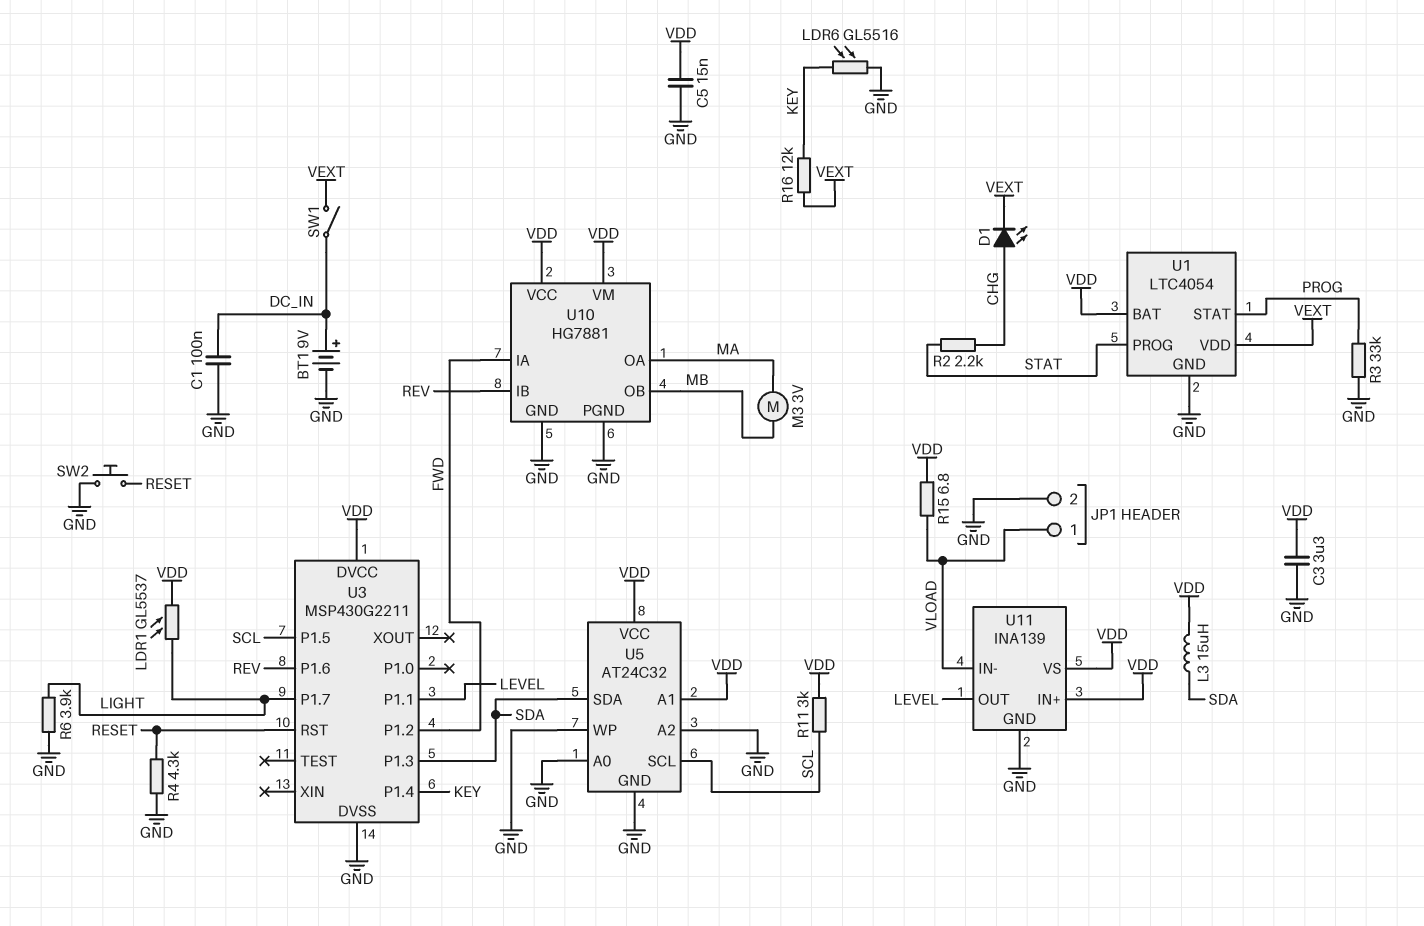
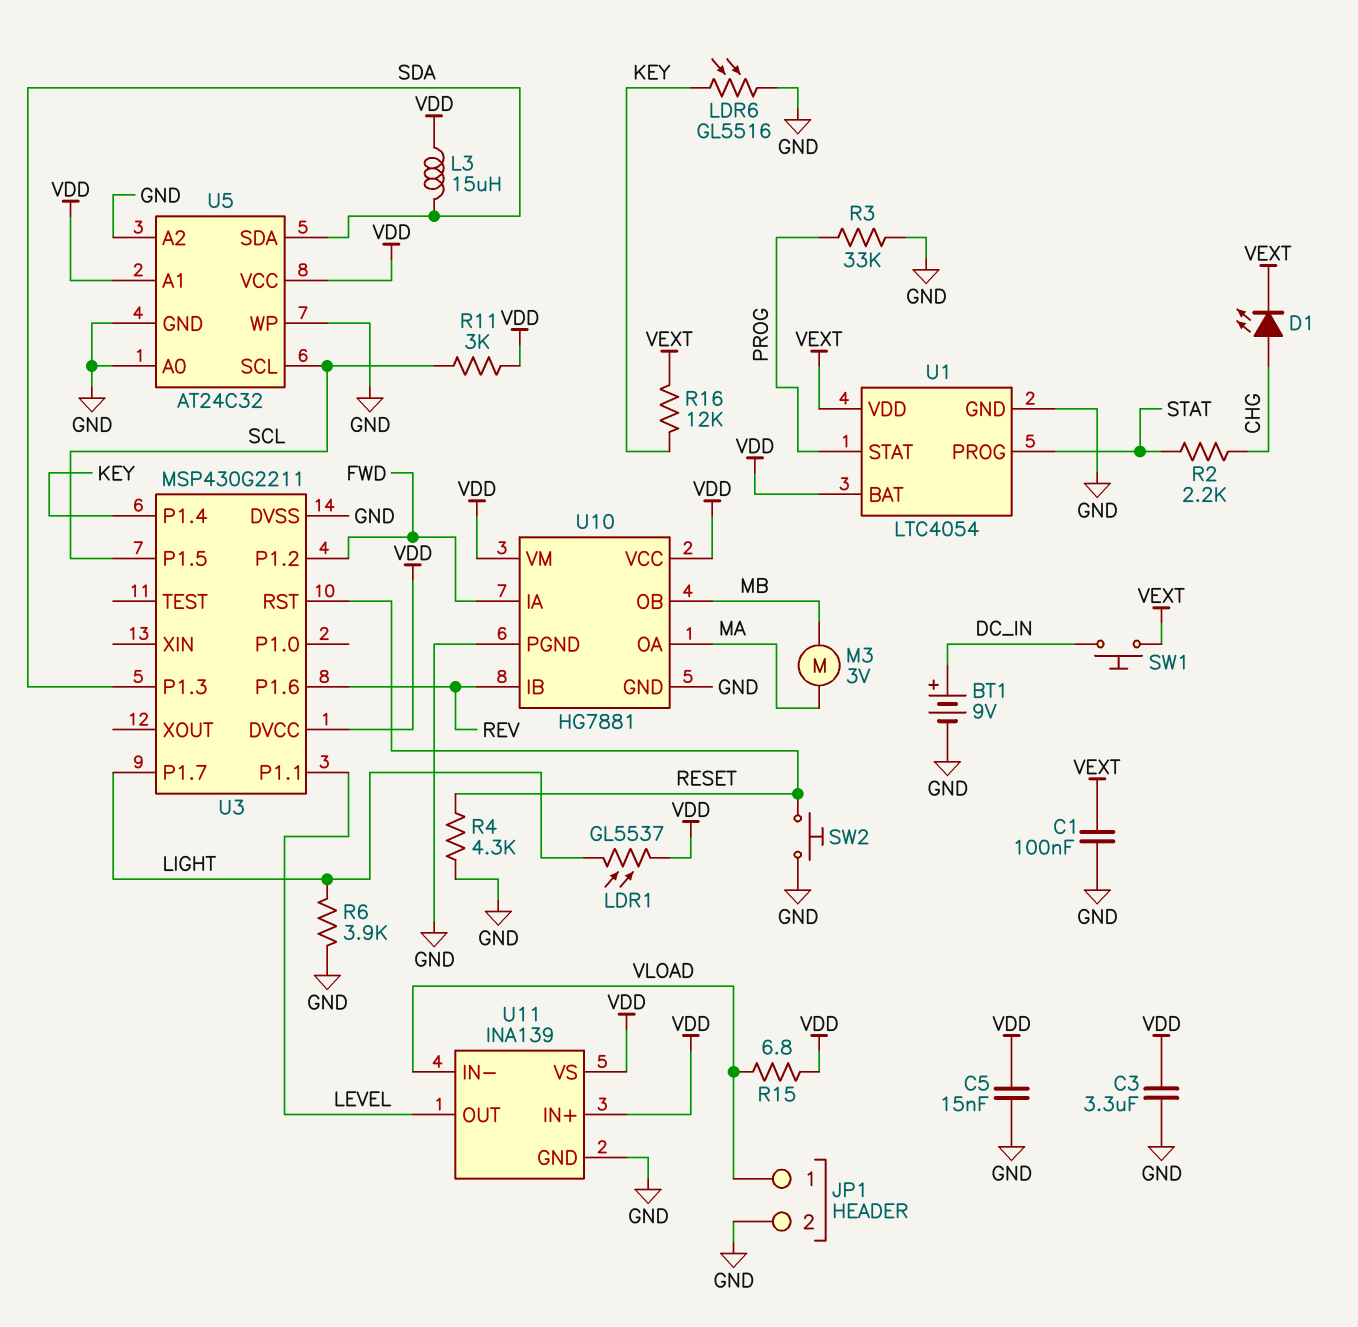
C1: 100nF (DC_IN, GND) -> 100nF (GND, VEXT)
SW1: switch (DC_IN, VEXT) -> button (DC_IN, VEXT)

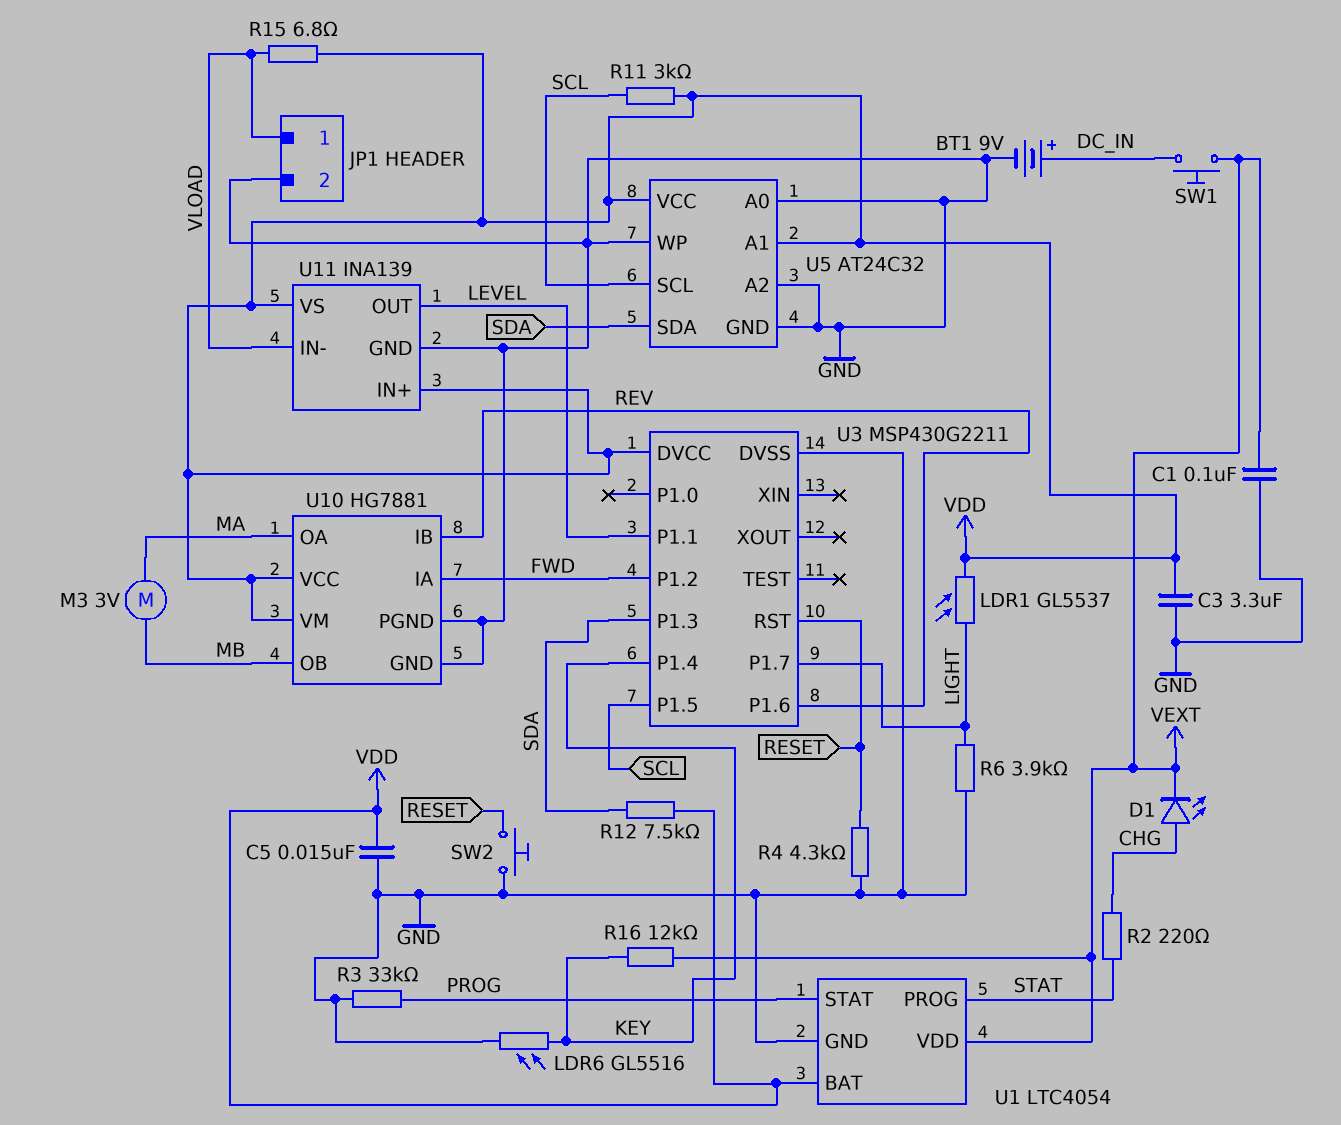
L3: 15uH (SDA, VDD) -> none
R2: 2.2k (CHG, STAT) -> 220 (CHG, STAT)
R12: none -> 7.5k (SDA, VDD)

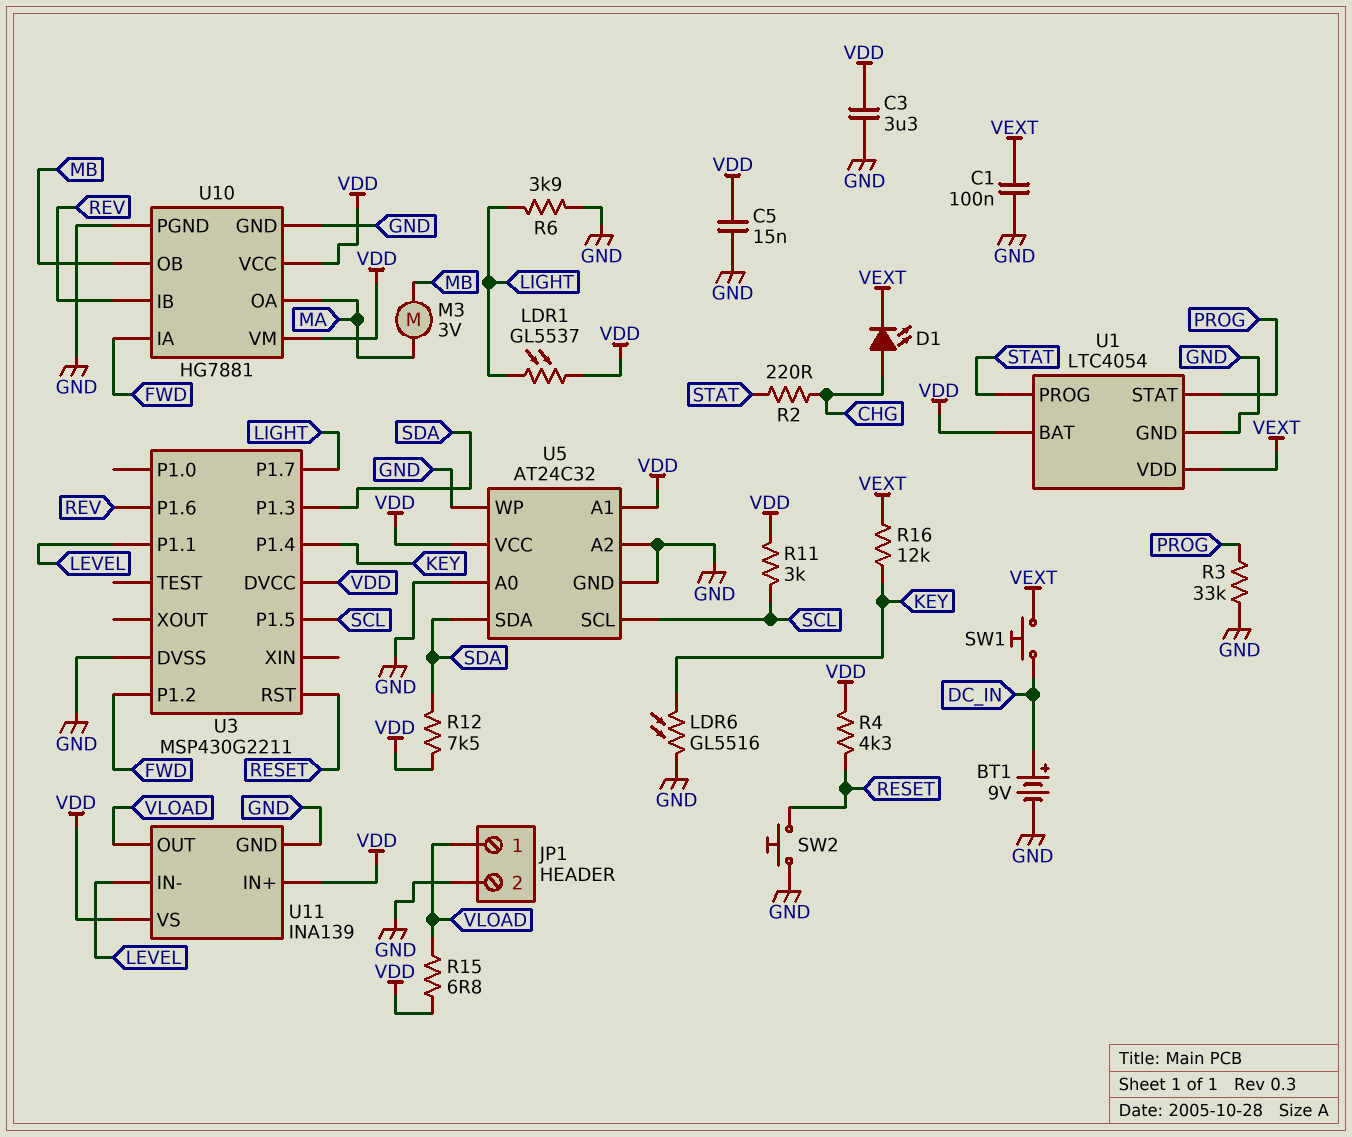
R4: 4.3k (GND, RESET) -> 4.3k (RESET, VDD)
U11 pin IN-: VLOAD -> LEVEL
U11 pin OUT: LEVEL -> VLOAD

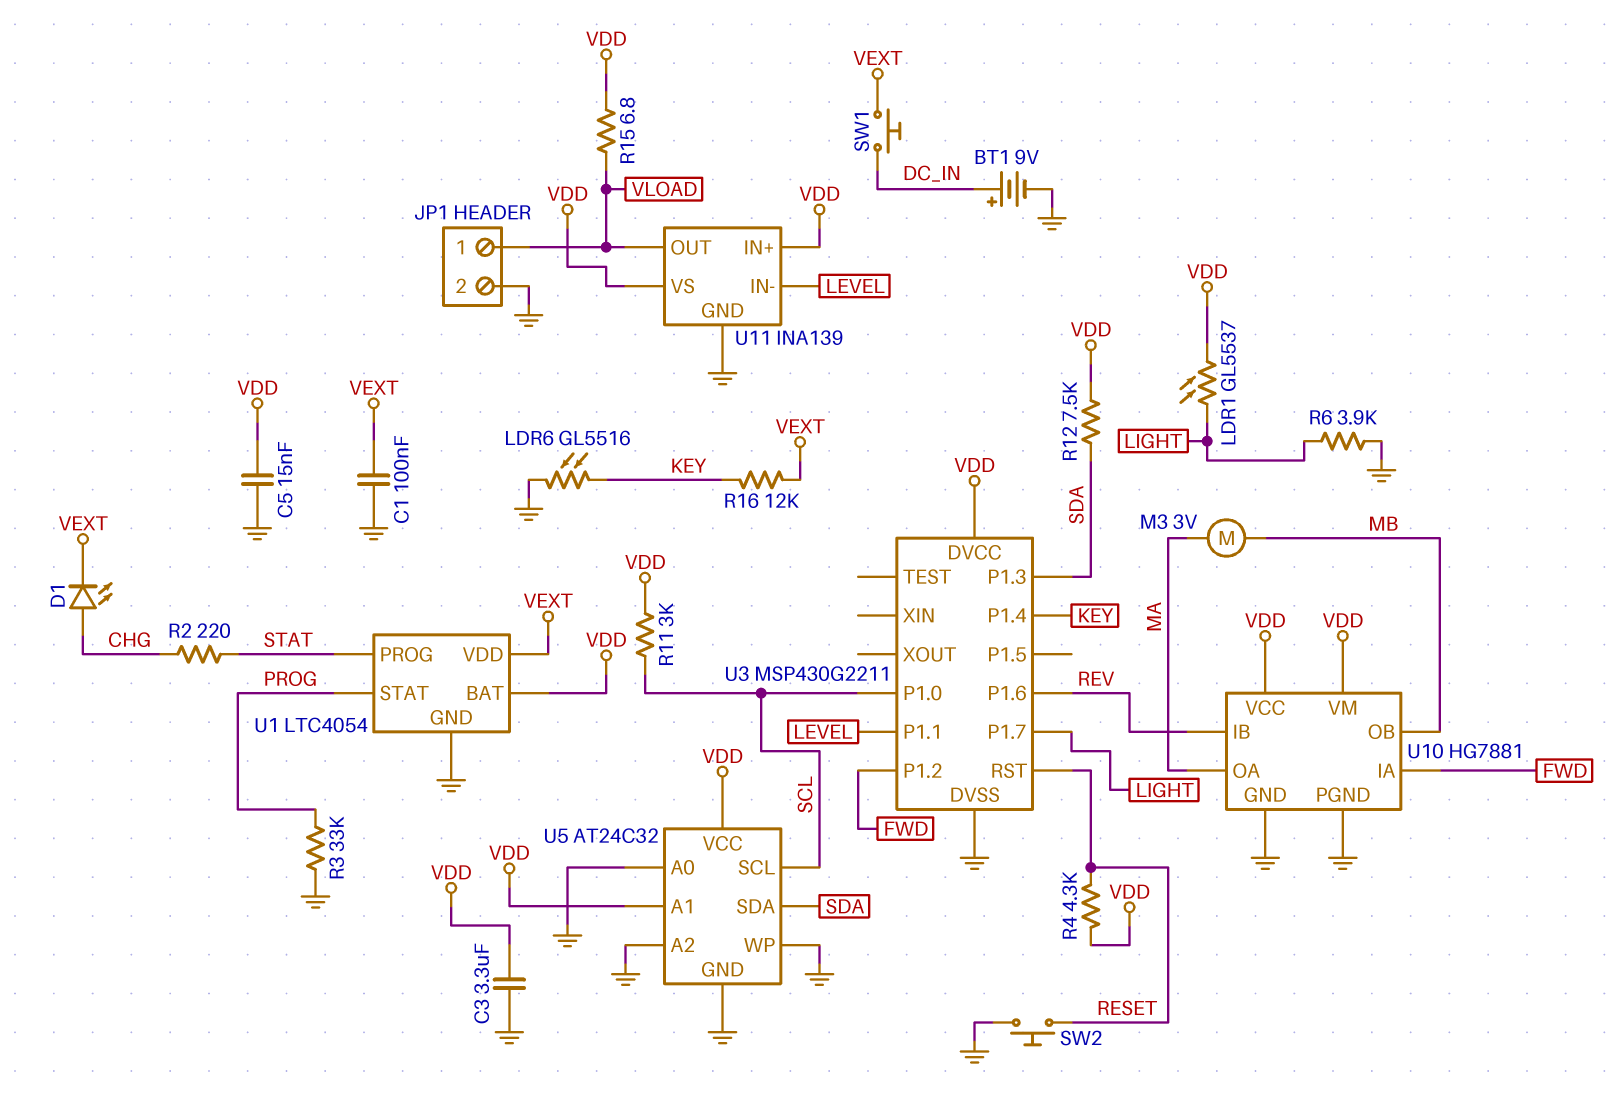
U3 pin P1.0: none -> SCL
U3 pin P1.5: SCL -> none

